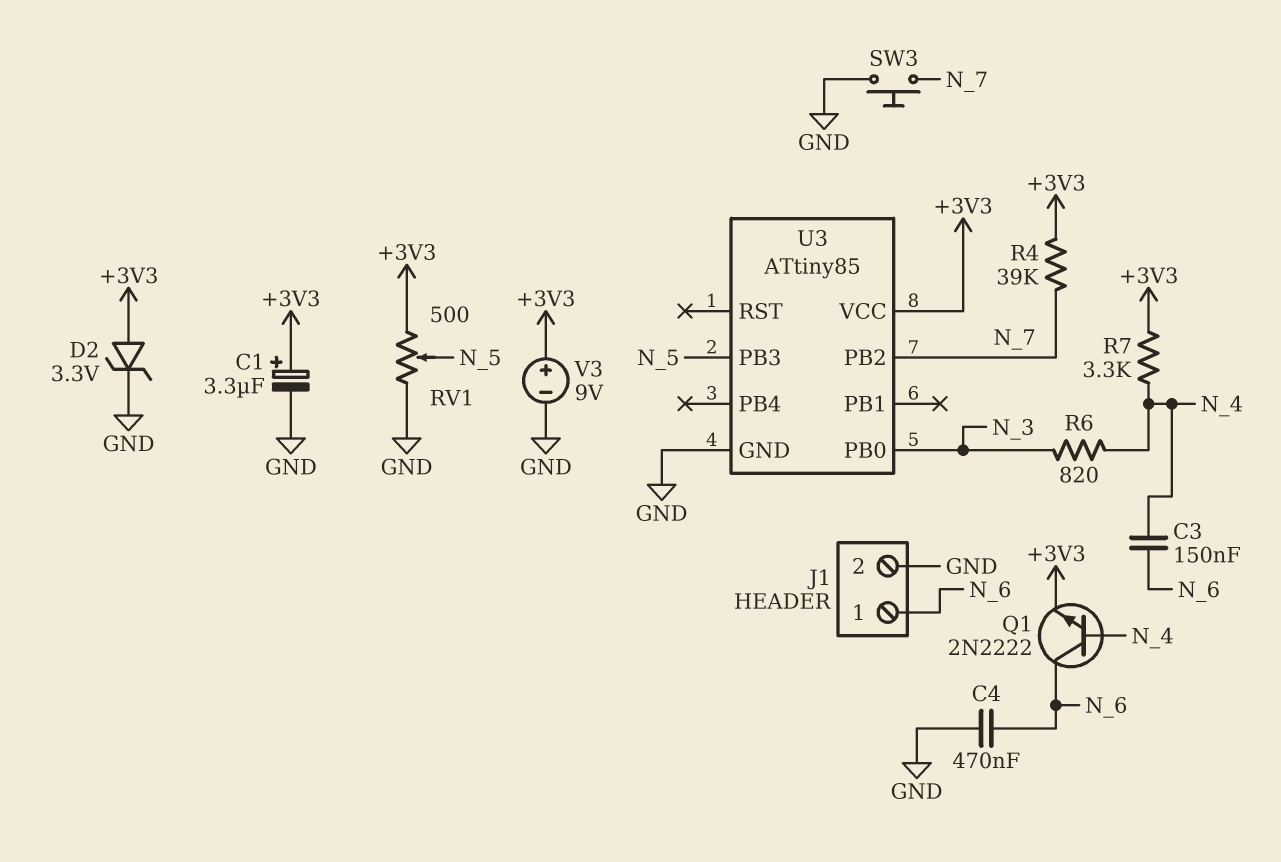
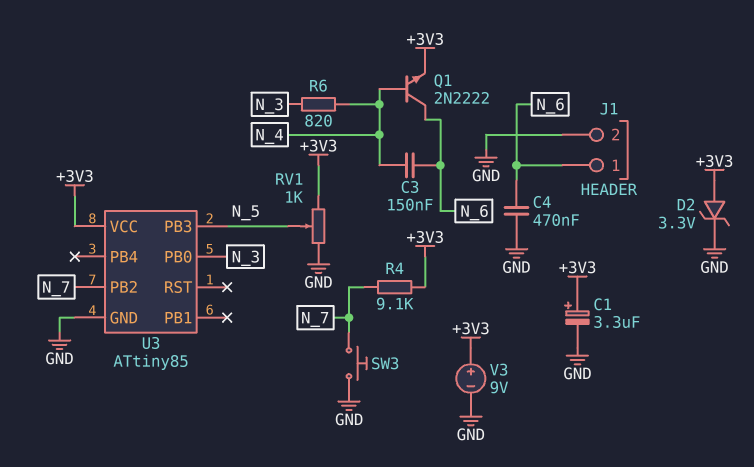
R4: 39k (+3V3, N_7) -> 9.1k (+3V3, N_7)
R7: 3.3k (+3V3, N_4) -> none
RV1: 500 (+3V3, GND, wiper N_5) -> 1k (+3V3, GND, wiper N_5)

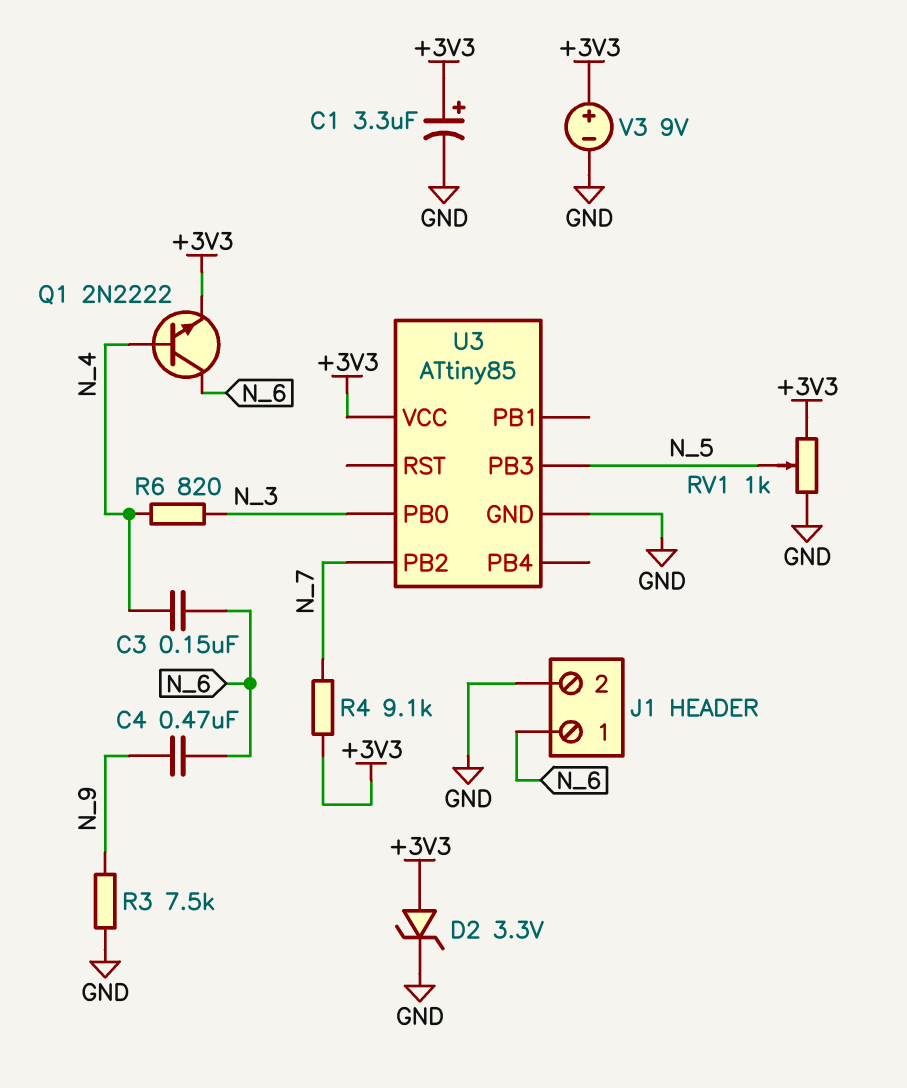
C4: 470nF (GND, N_6) -> 470nF (N_6, N_9)
R3: none -> 7.5k (GND, N_9)
SW3: button (GND, N_7) -> none

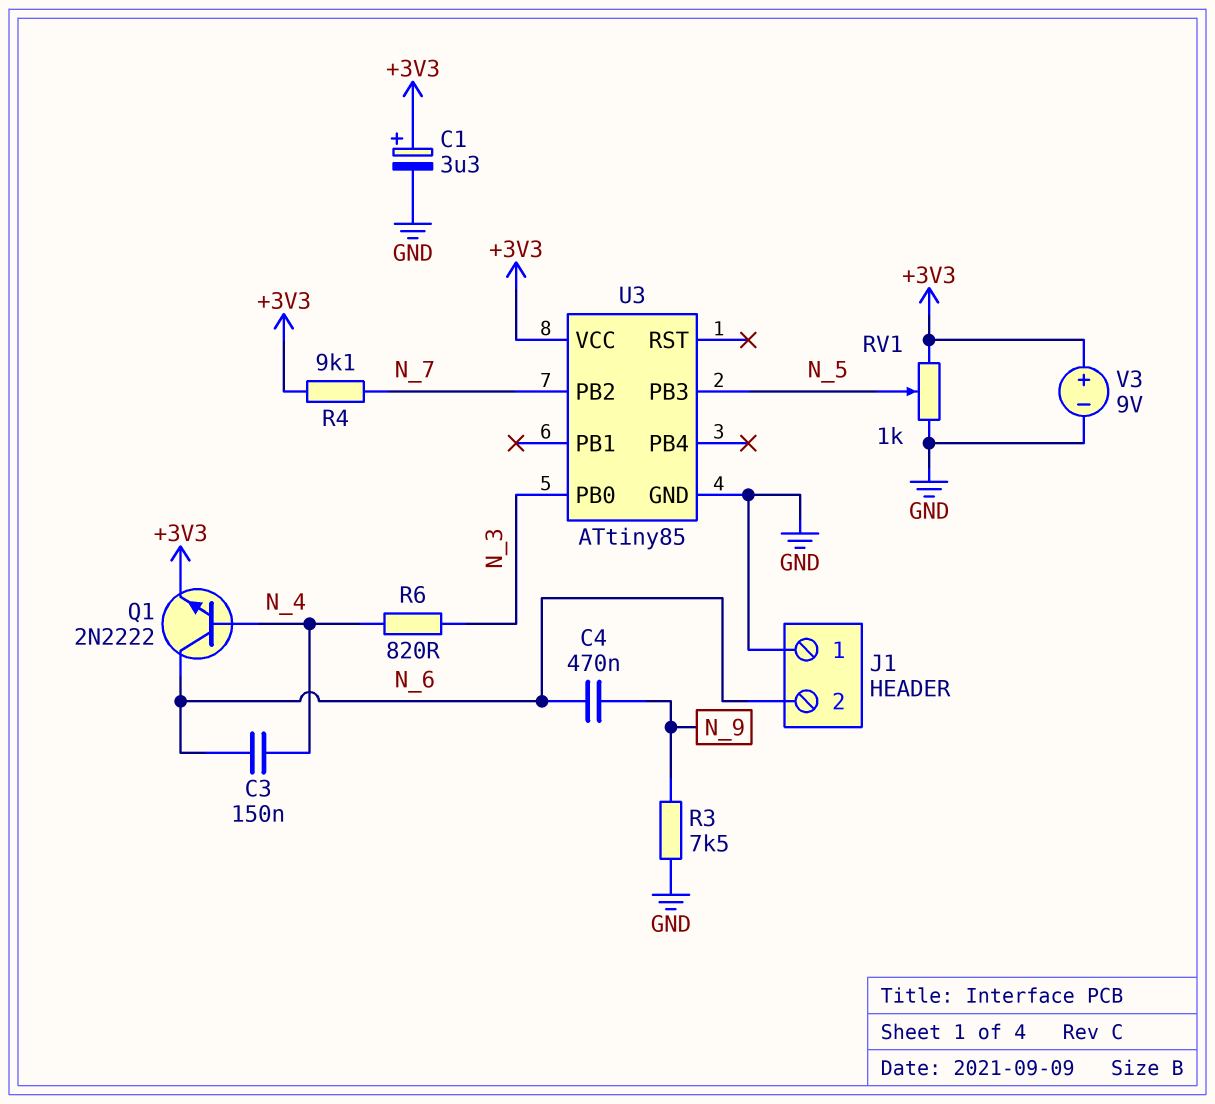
D2: zener 3.3V (A +3V3, K GND) -> none
J1 pin 1: N_6 -> GND
J1 pin 2: GND -> N_6

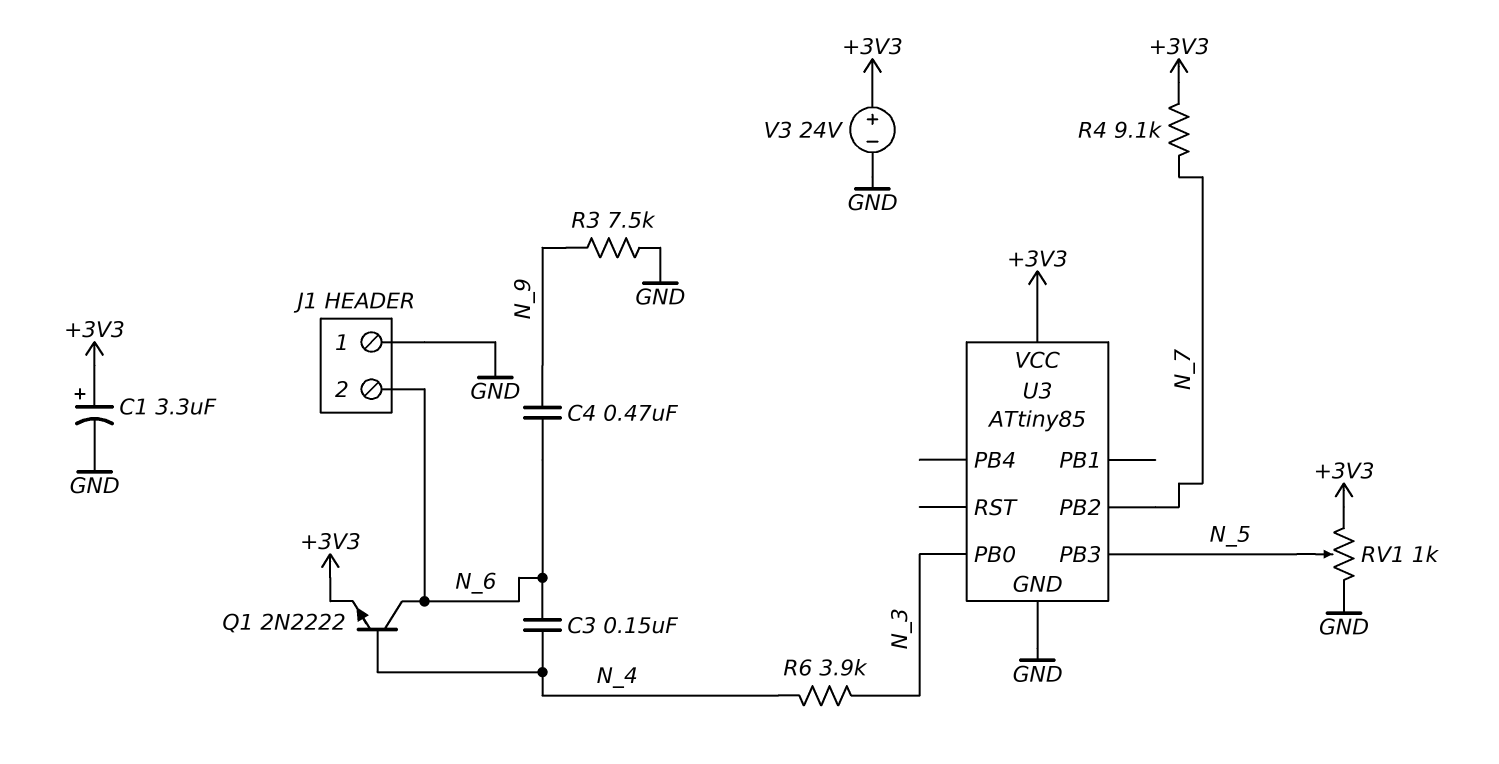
R6: 820 (N_3, N_4) -> 3.9k (N_3, N_4)
V3: 9V (plus +3V3, minus GND) -> 24V (plus +3V3, minus GND)

